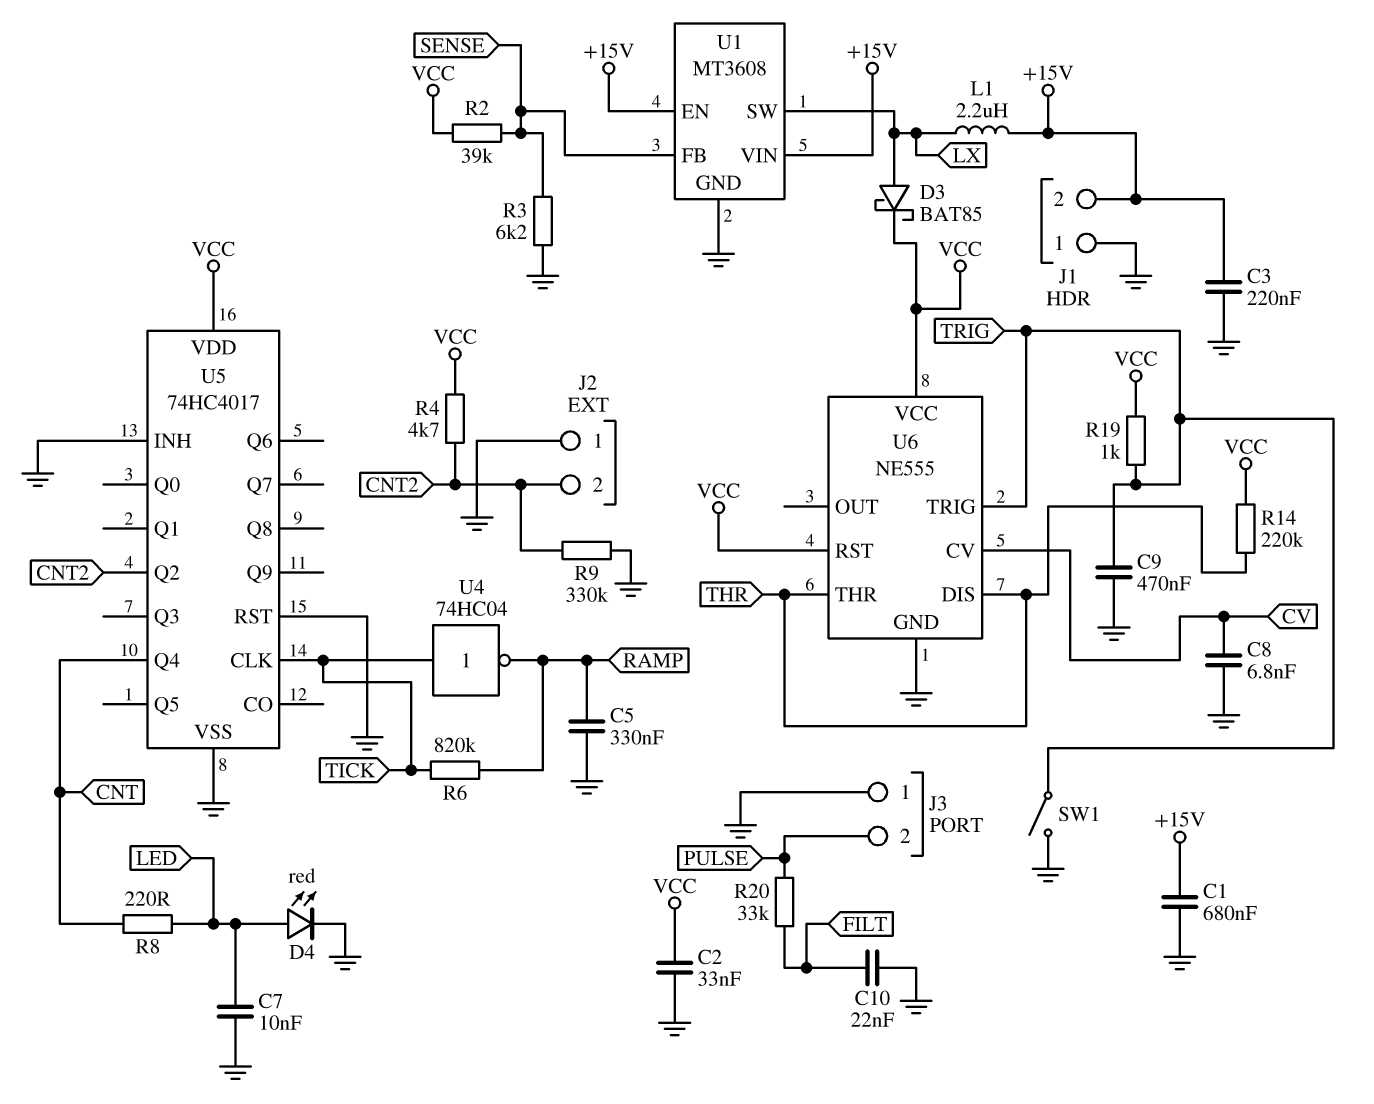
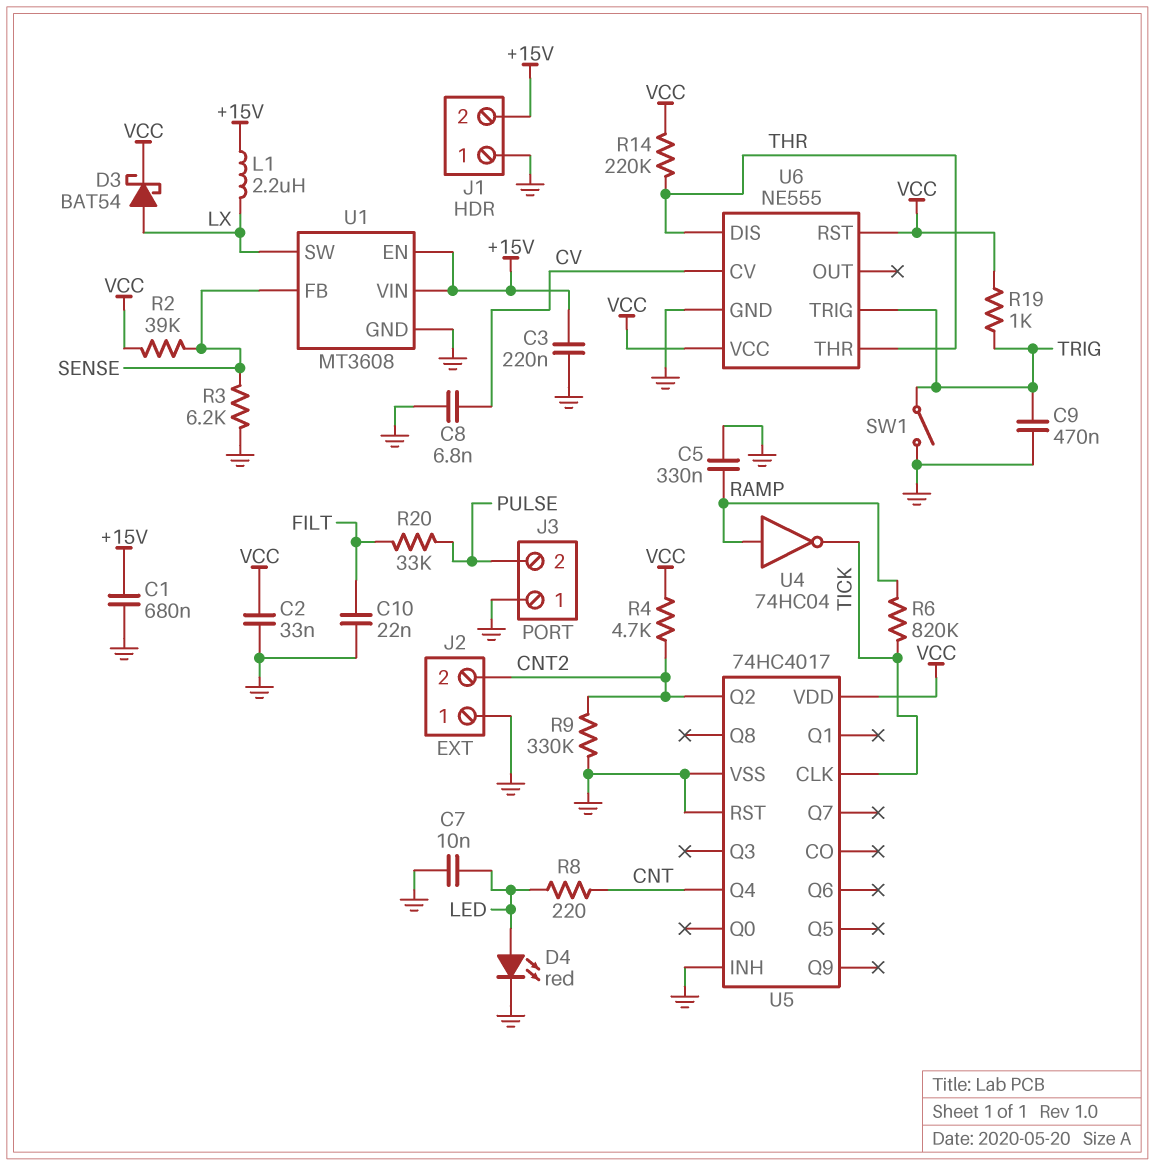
D3: schottky BAT85 (A LX, K VCC) -> schottky BAT54 (A LX, K VCC)
U4: NOT 74HC04 (in TICK, out RAMP) -> NOT 74HC04 (in RAMP, out TICK)

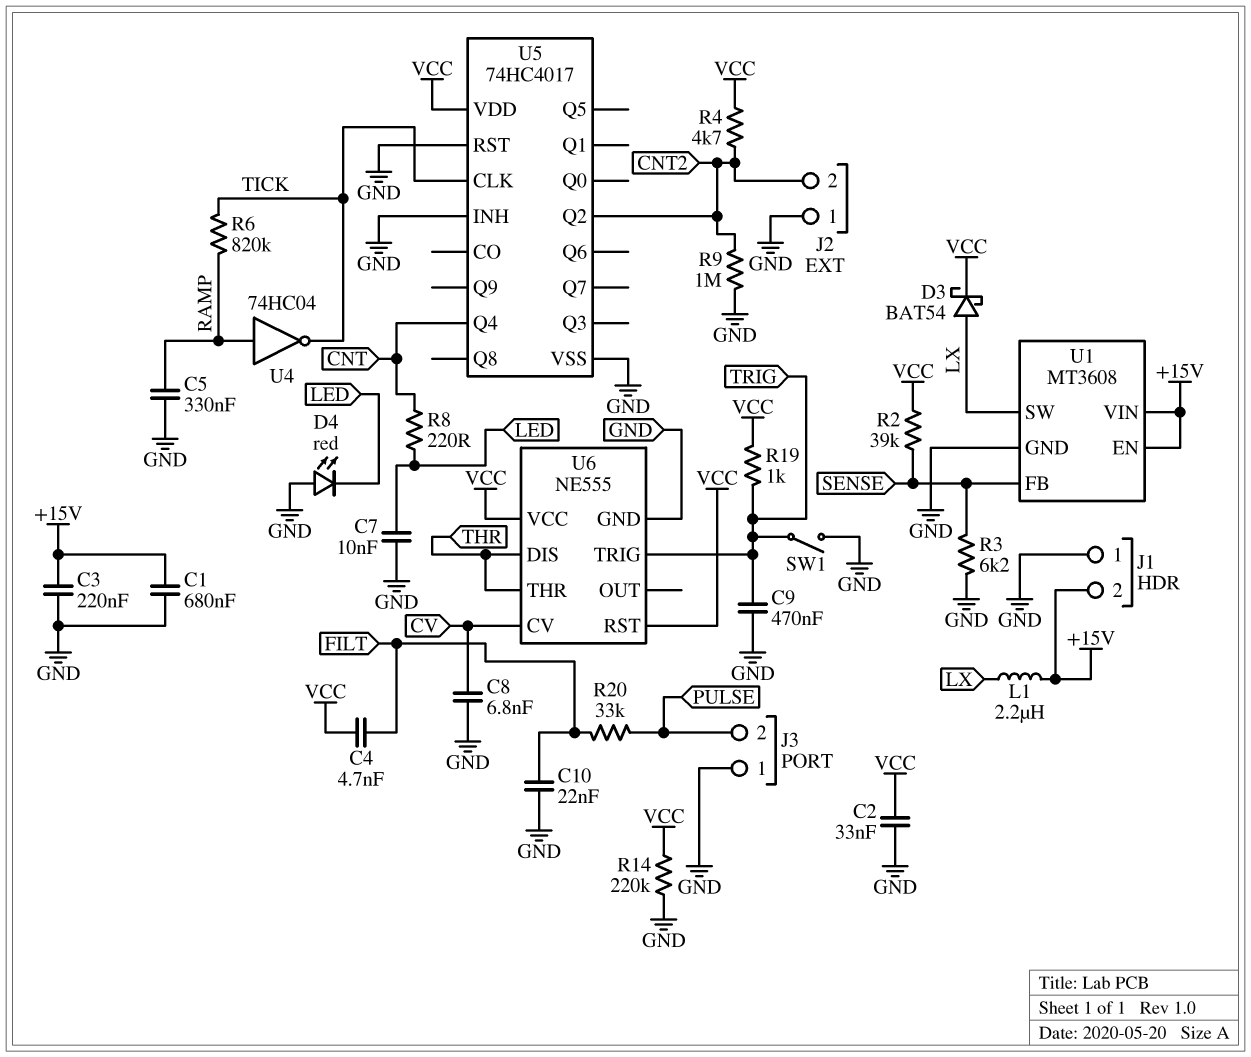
C4: none -> 4.7nF (FILT, VCC)
D4: LED red (A LED, K GND) -> LED red (A GND, K LED)
R9: 330k (CNT2, GND) -> 1M (CNT2, GND)
R14: 220k (THR, VCC) -> 220k (GND, VCC)

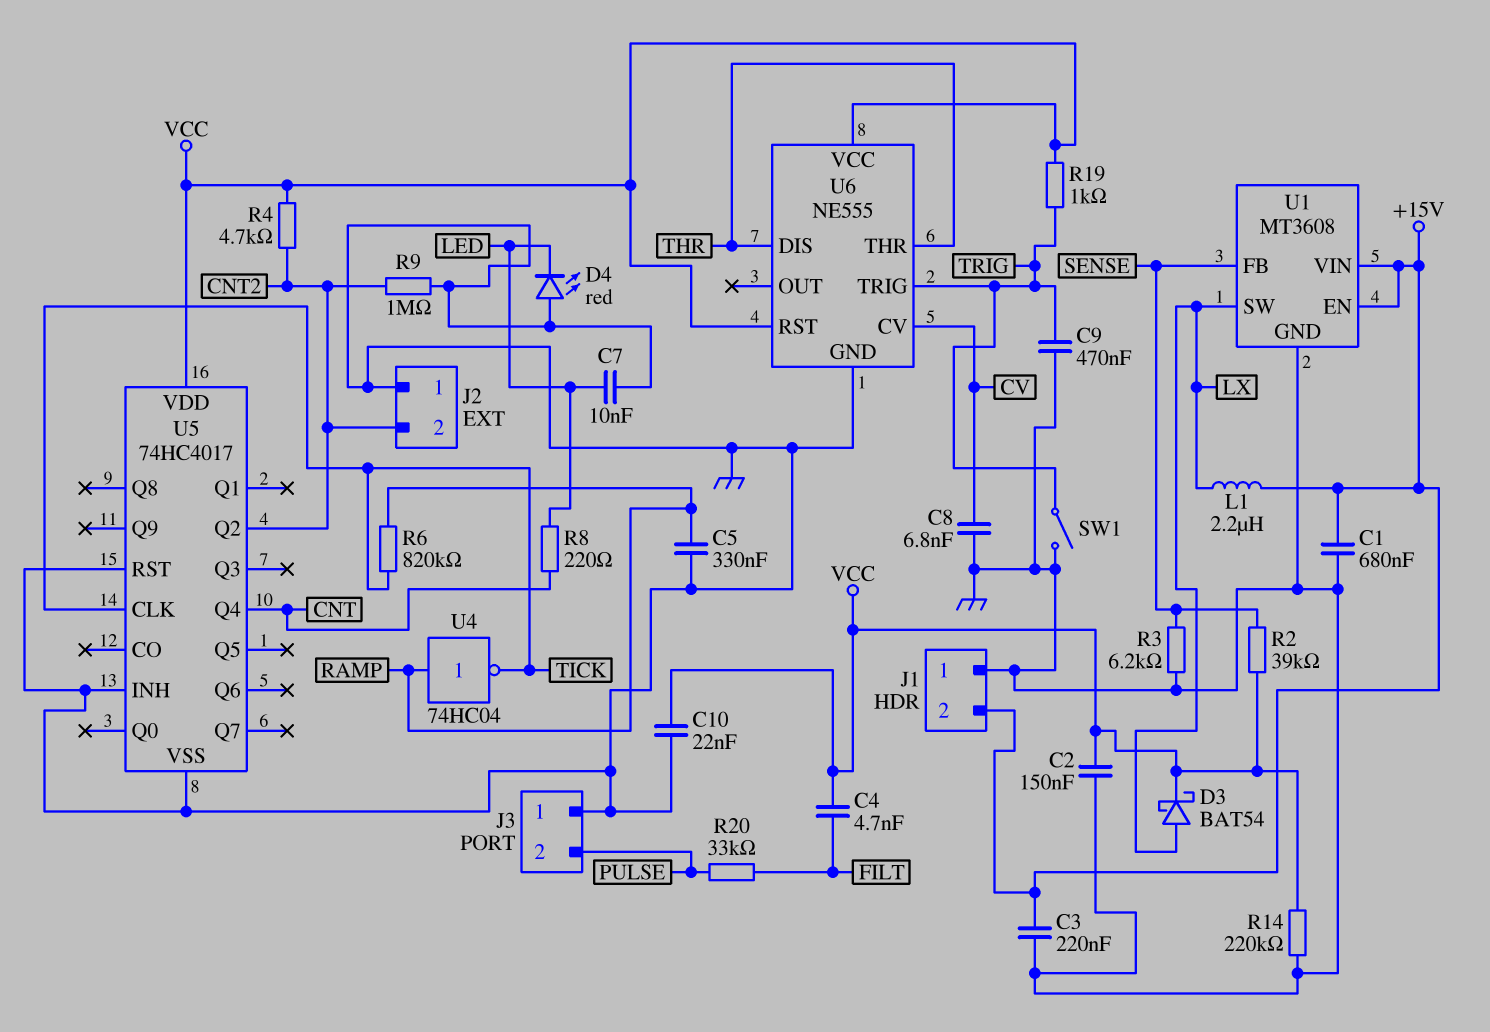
C2: 33nF (GND, VCC) -> 150nF (GND, VCC)
C10: 22nF (FILT, GND) -> 22nF (GND, VCC)

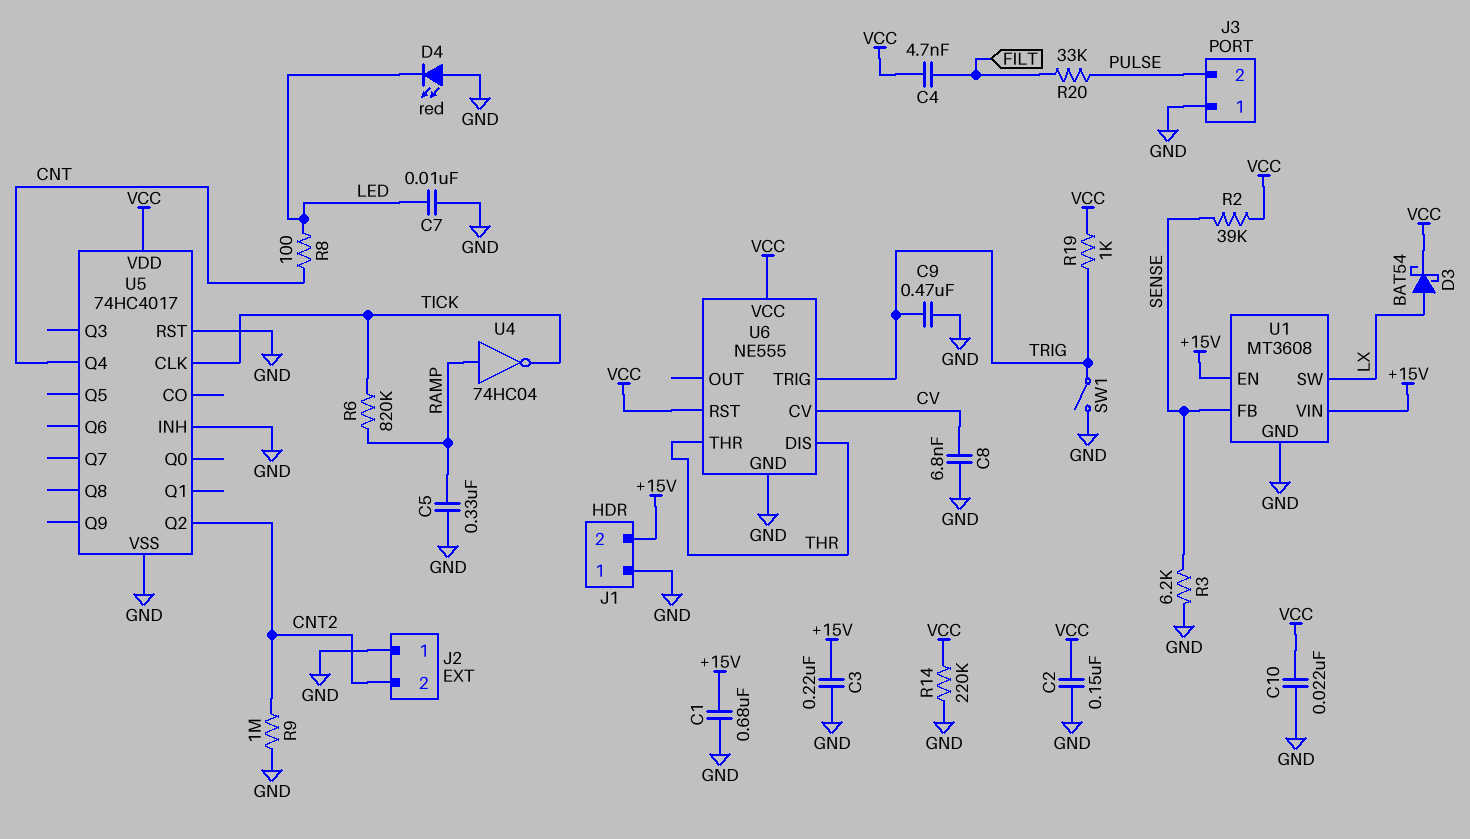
L1: 2.2uH (+15V, LX) -> none
R4: 4.7k (CNT2, VCC) -> none
R8: 220 (CNT, LED) -> 100 (CNT, LED)

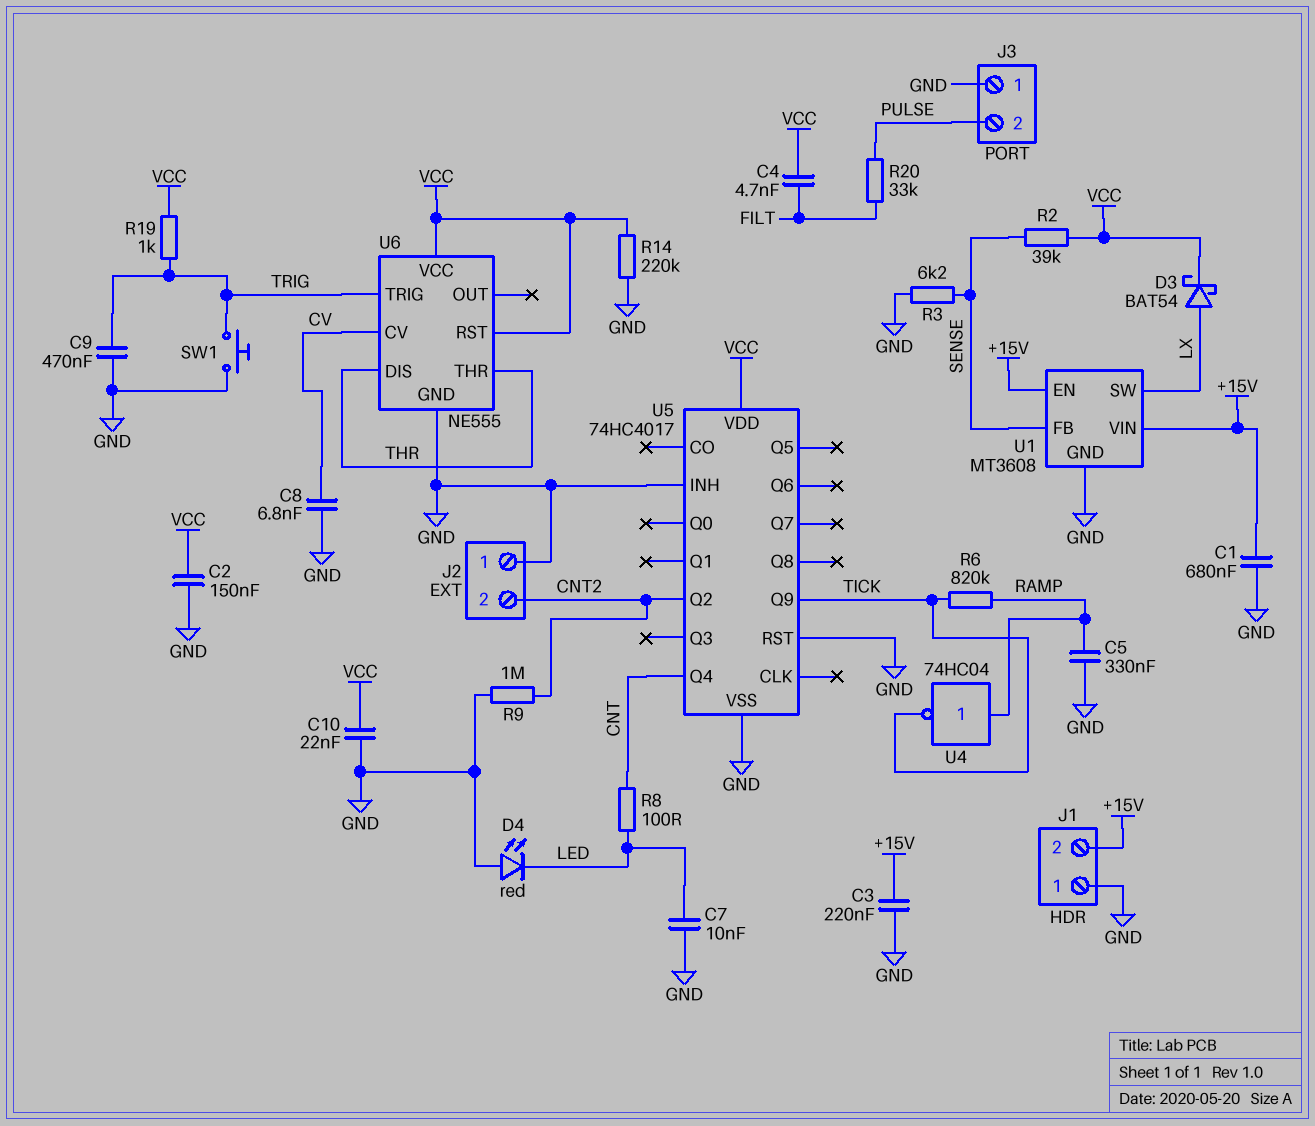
SW1: switch (GND, TRIG) -> button (GND, TRIG)
U5 pin CLK: TICK -> none
U5 pin Q9: none -> TICK

